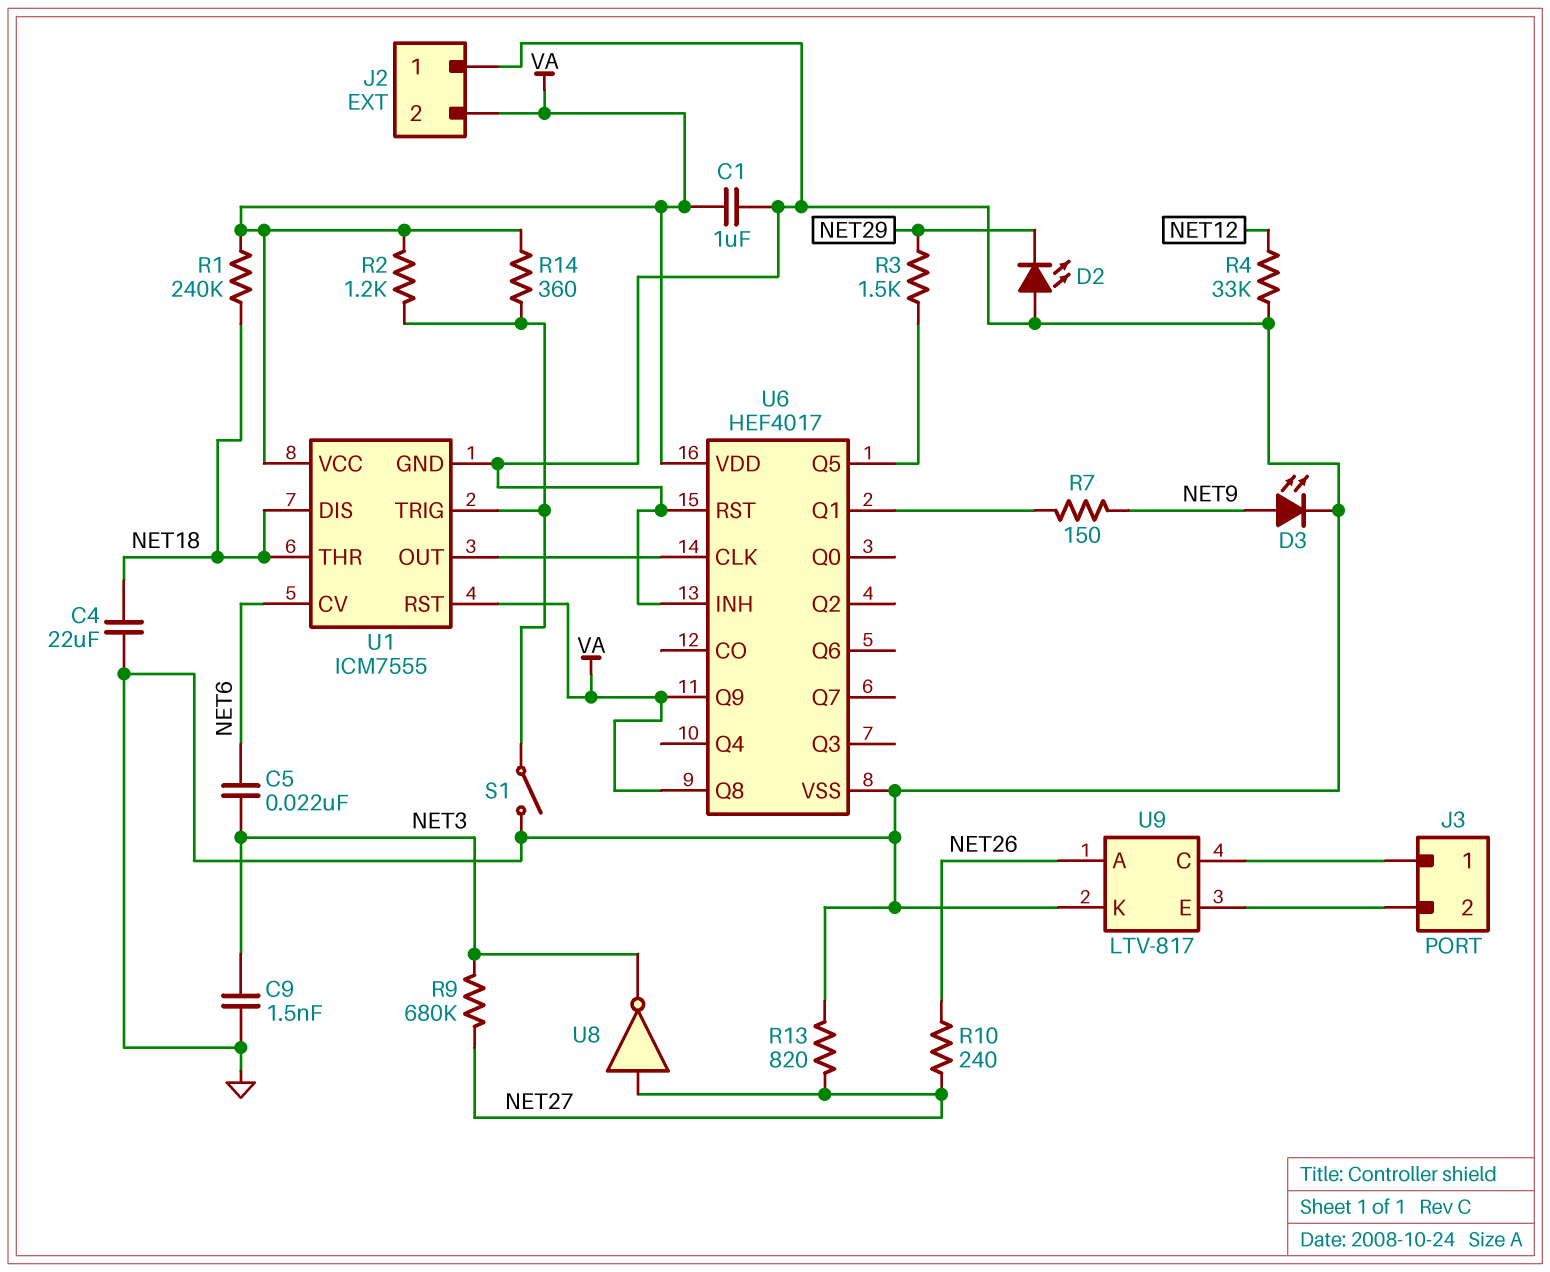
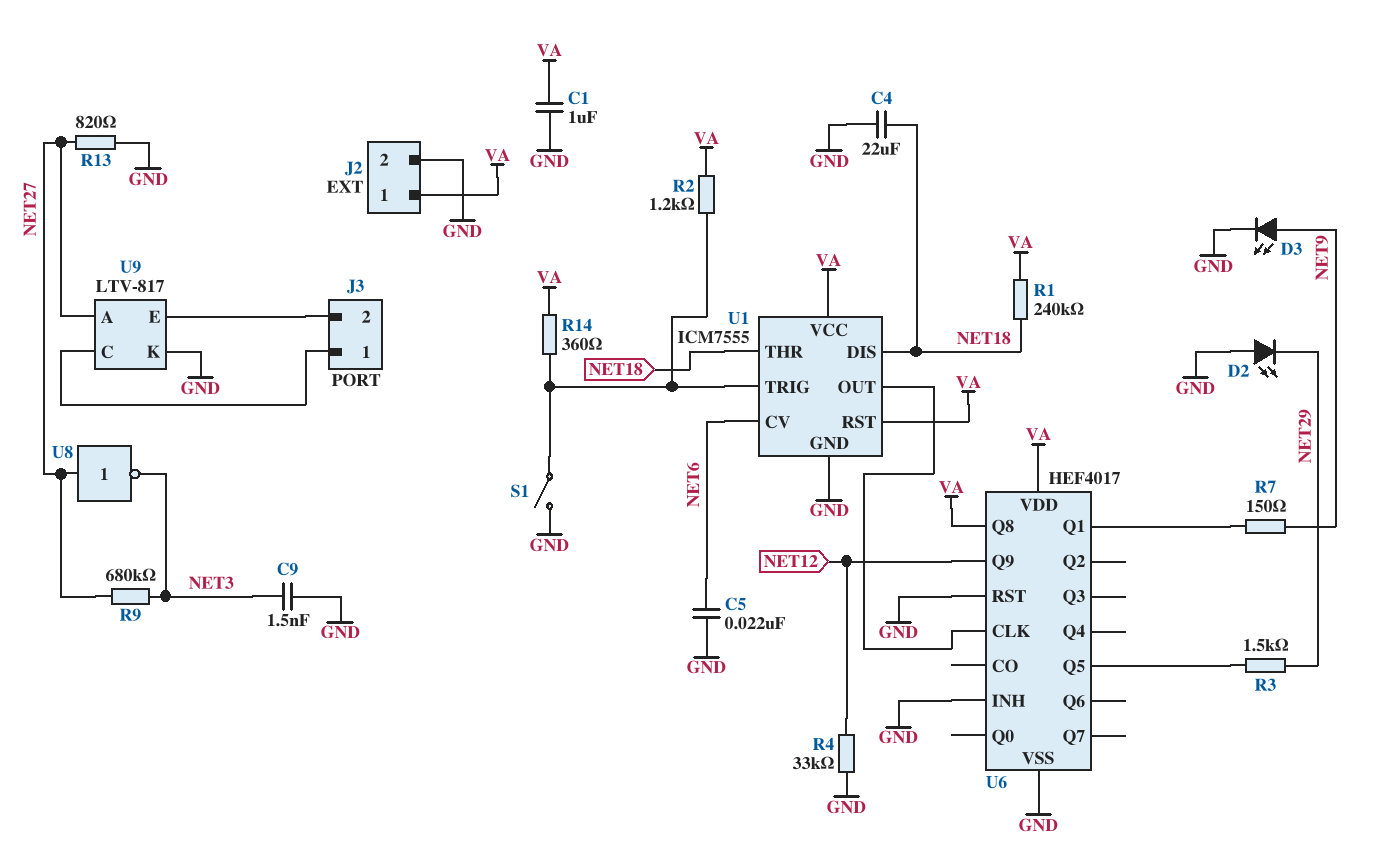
C5: 22nF (NET3, NET6) -> 22nF (GND, NET6)
J2 pin 1: GND -> VA
J2 pin 2: VA -> GND
R10: 240 (NET26, NET27) -> none
U6 pin Q9: VA -> NET12
U9 pin A: NET26 -> NET27

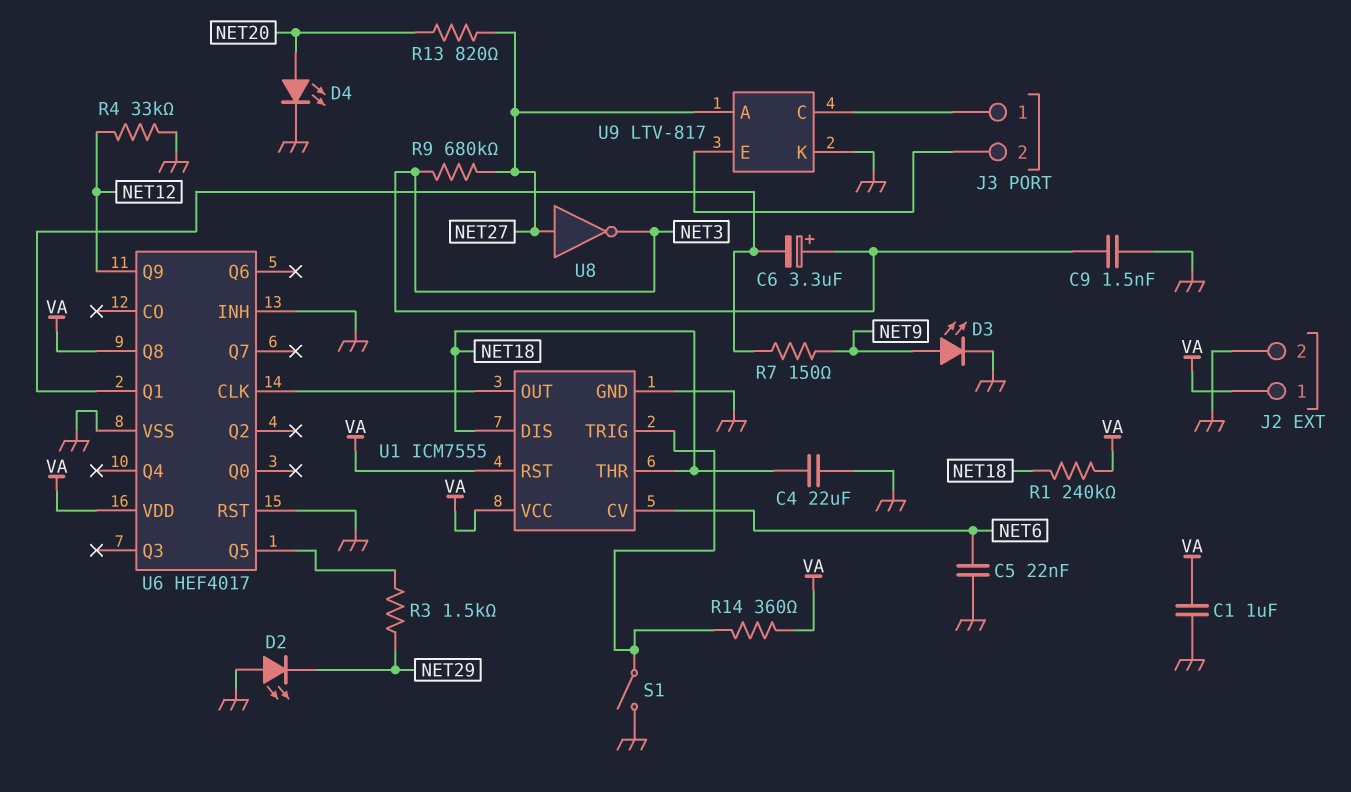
C6: none -> 3.3uF (plus NET3, minus U6/Q1)
D4: none -> LED (A NET20, K GND)
R2: 1.2k (U1/TRIG, VA) -> none
R13: 820 (GND, NET27) -> 820 (NET20, NET27)

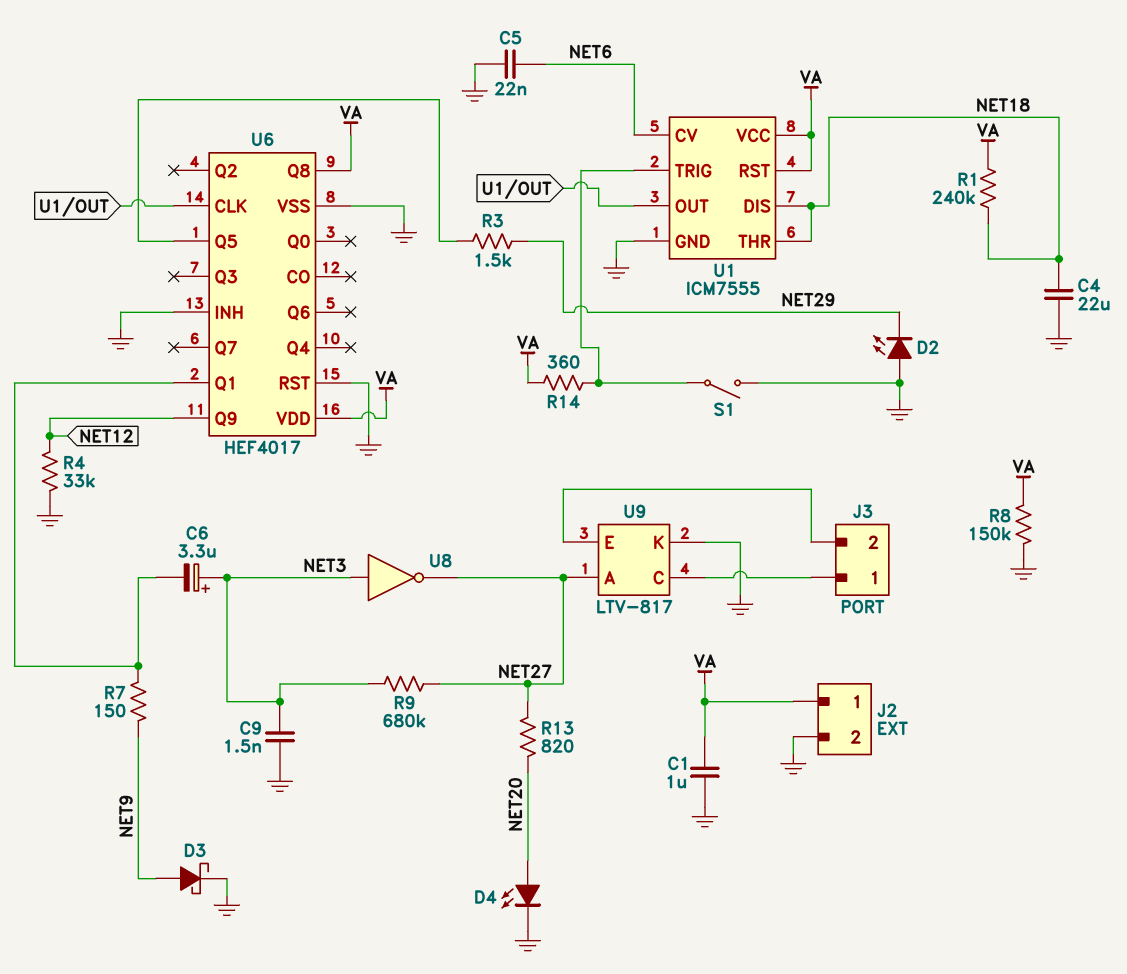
D3: LED (A NET9, K GND) -> schottky (A NET9, K GND)
R8: none -> 150k (GND, VA)
U8: NOT (in NET27, out NET3) -> NOT (in NET3, out NET27)

